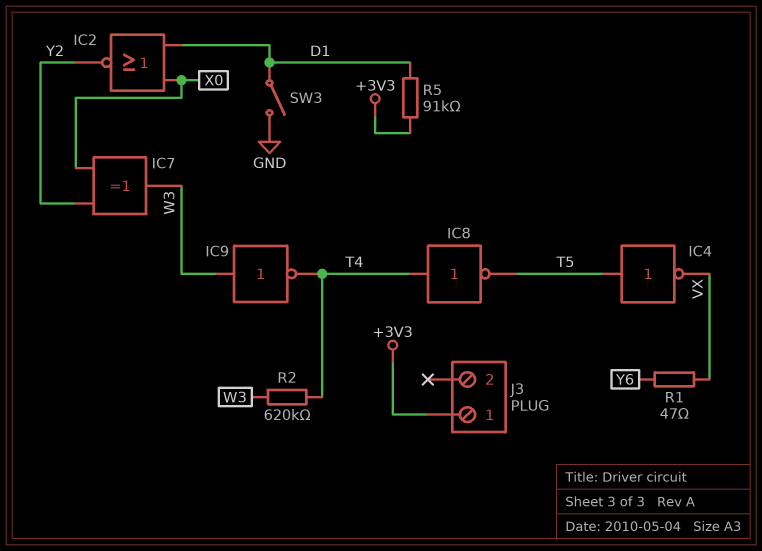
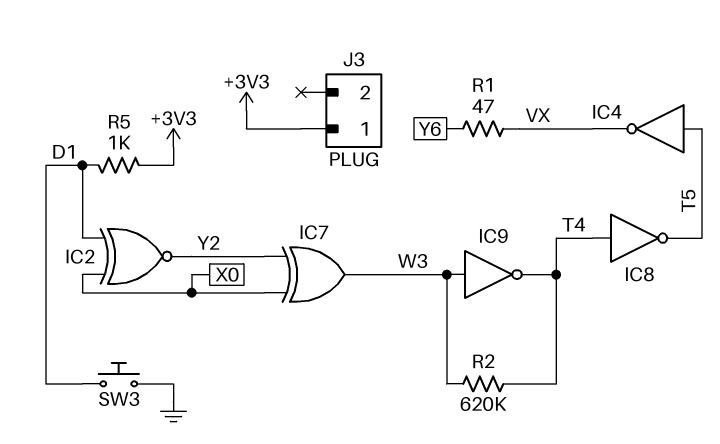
IC2: NOR (in D1, in X0, out Y2) -> XNOR (in D1, in X0, out Y2)
R5: 91k (+3V3, D1) -> 1k (+3V3, D1)
SW3: switch (D1, GND) -> button (D1, GND)

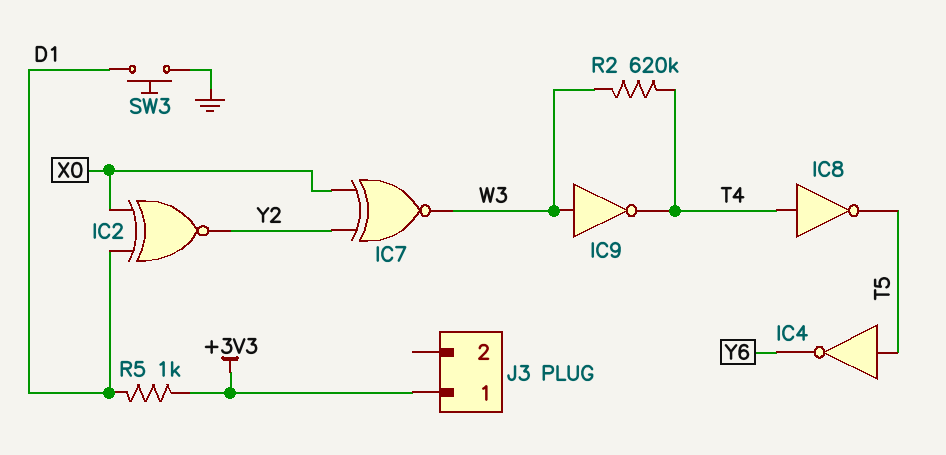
IC4: NOT (in T5, out VX) -> NOT (in T5, out Y6)
IC7: XOR (in X0, in Y2, out W3) -> XNOR (in X0, in Y2, out W3)
R1: 47 (VX, Y6) -> none

